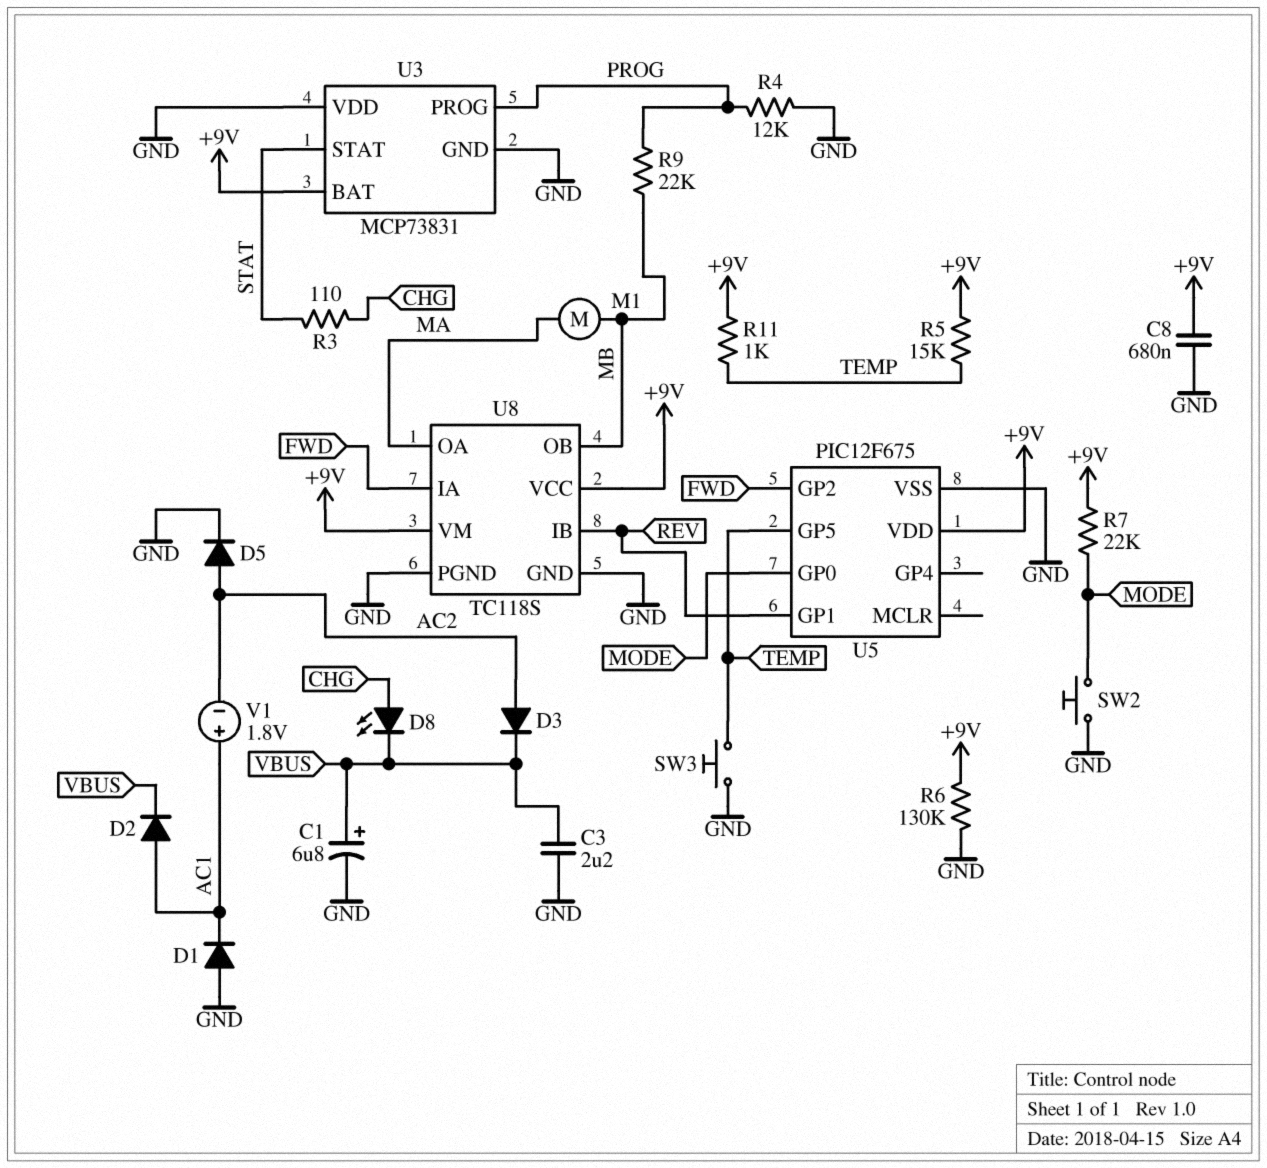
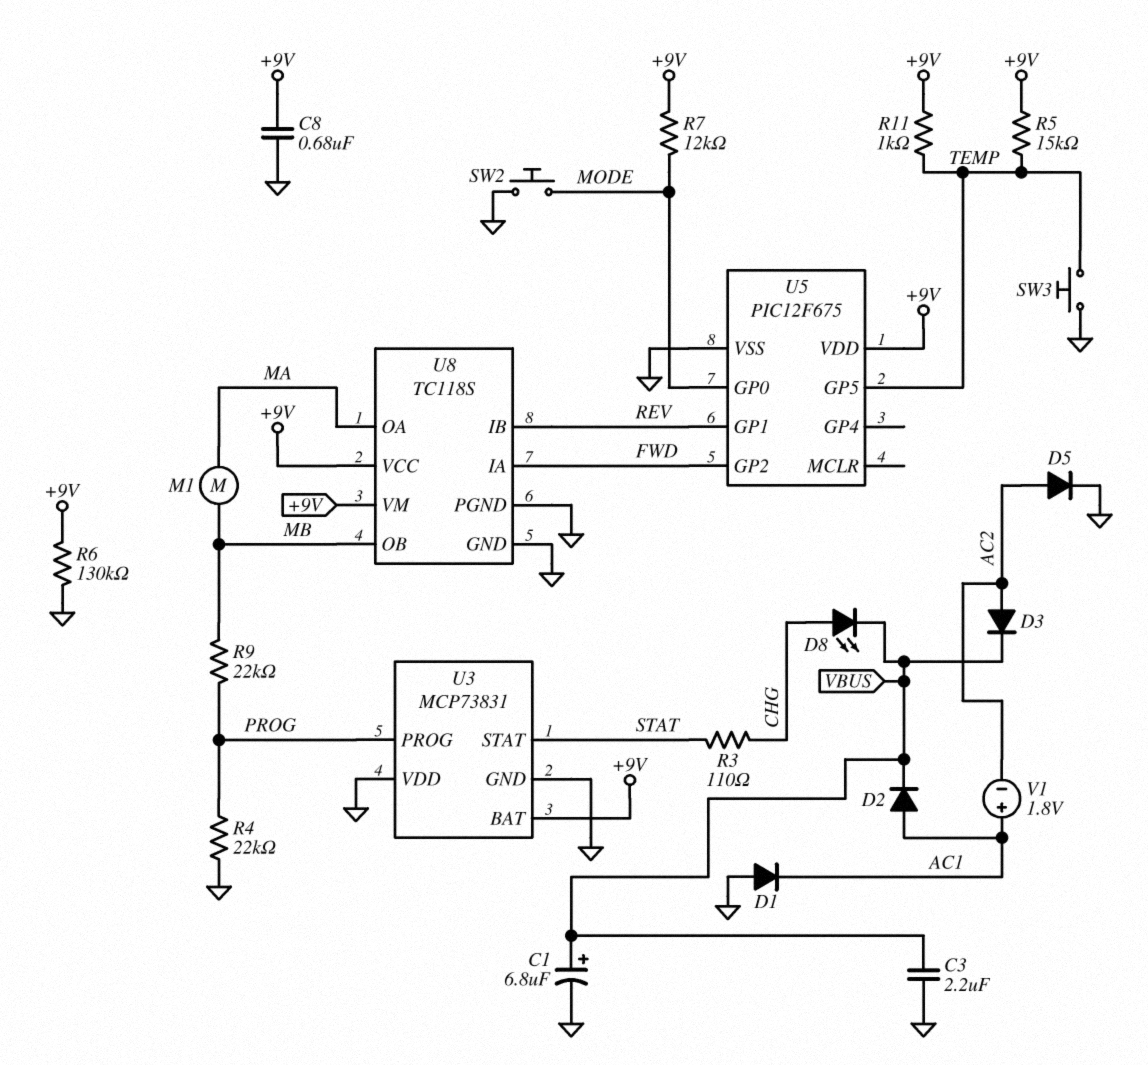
R4: 12k (GND, PROG) -> 22k (GND, PROG)
R7: 22k (+9V, MODE) -> 12k (+9V, MODE)

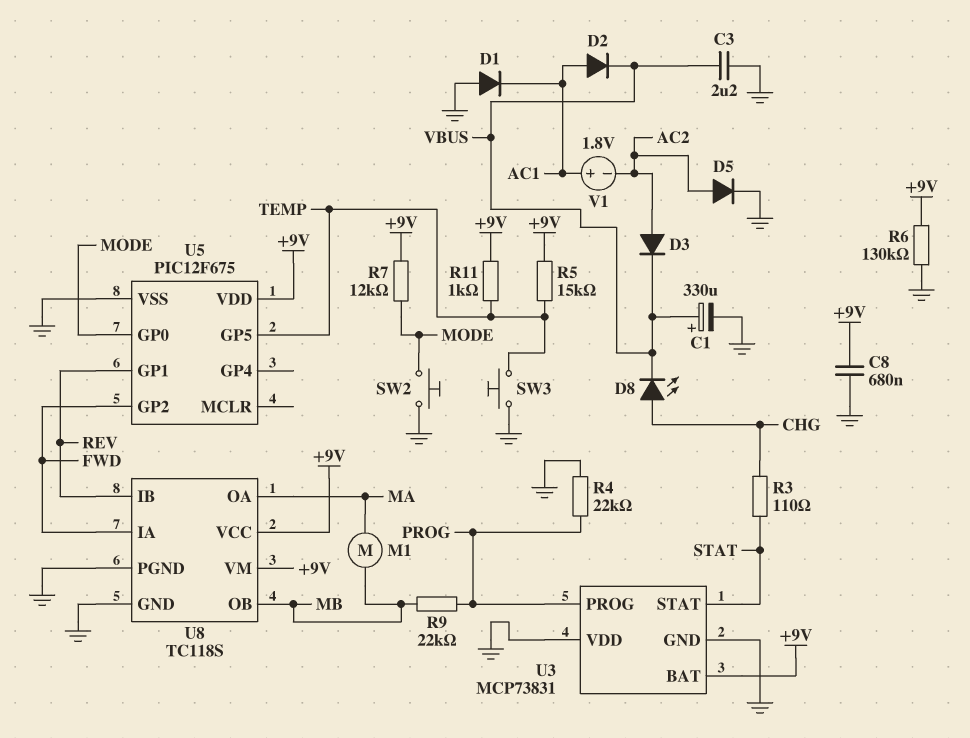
C1: 6.8uF (plus VBUS, minus GND) -> 330uF (plus VBUS, minus GND)

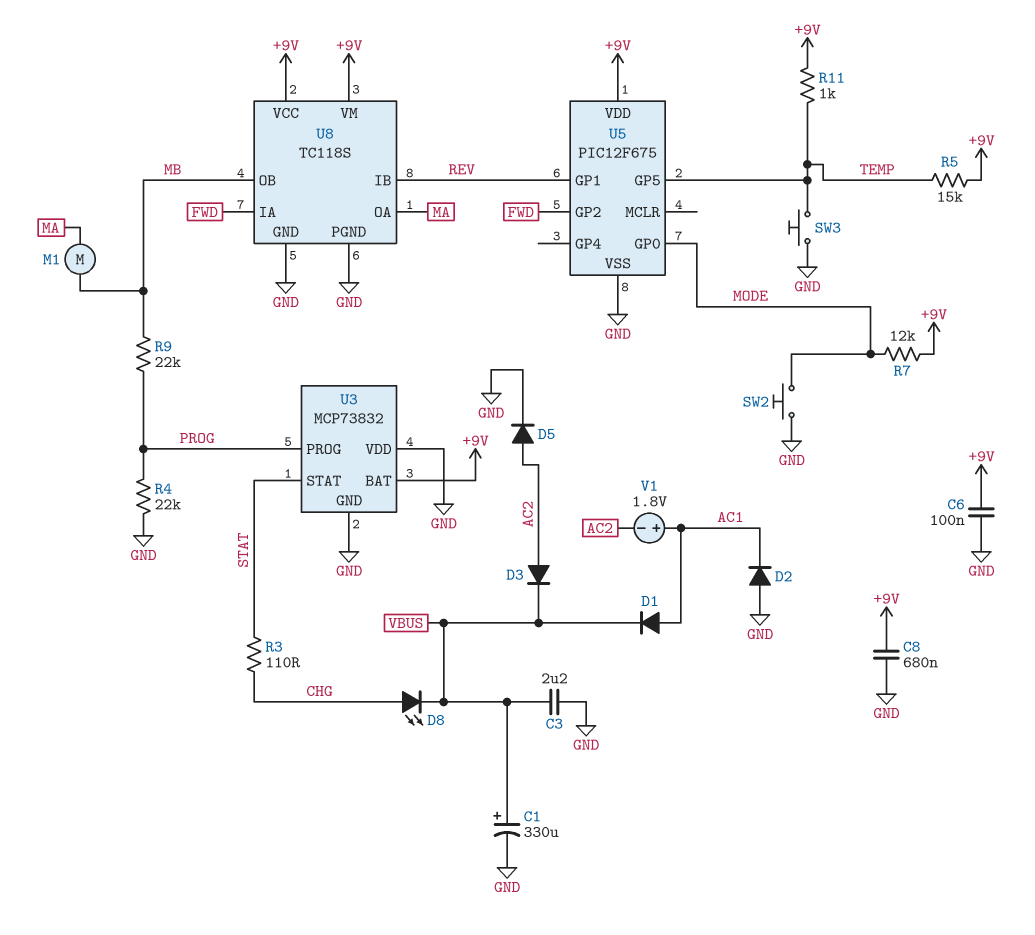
C6: none -> 100nF (+9V, GND)
D1: diode (A GND, K AC1) -> diode (A AC1, K VBUS)
D2: diode (A AC1, K VBUS) -> diode (A GND, K AC1)
R6: 130k (+9V, GND) -> none
U3: MCP73831 -> MCP73832

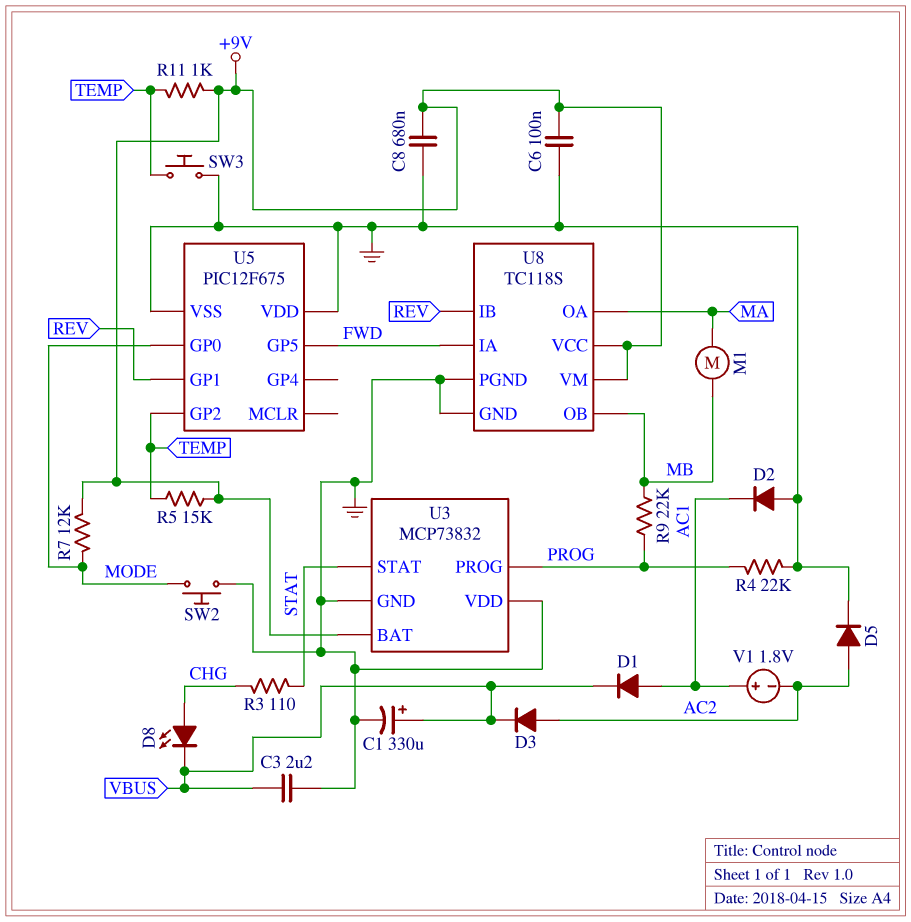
U5 pin GP2: FWD -> TEMP
U5 pin GP5: TEMP -> FWD
U5 pin VDD: +9V -> GND

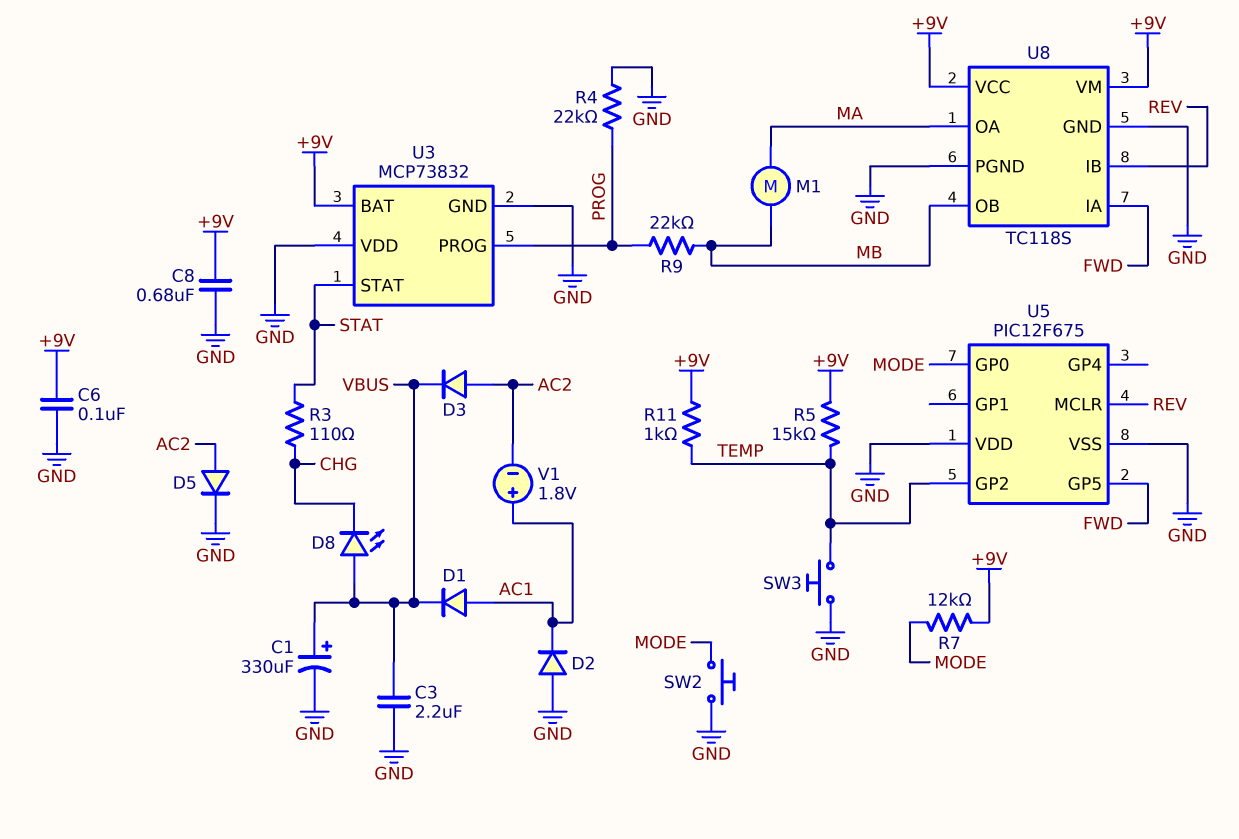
D8: LED (A CHG, K VBUS) -> LED (A VBUS, K CHG)
U5 pin GP1: REV -> none
U5 pin MCLR: none -> REV

